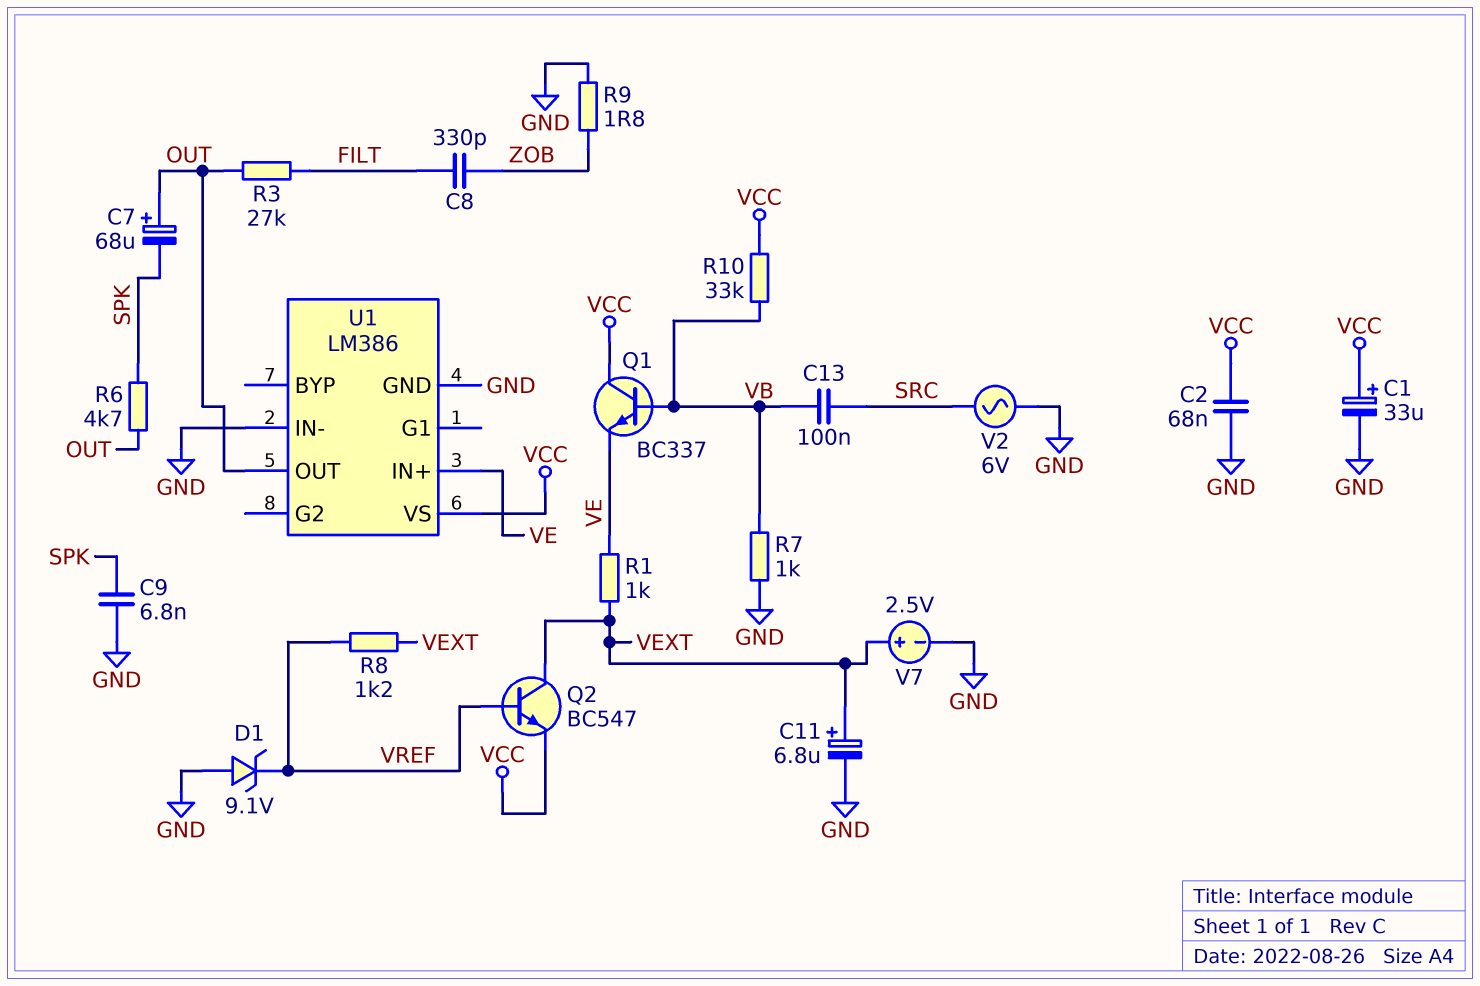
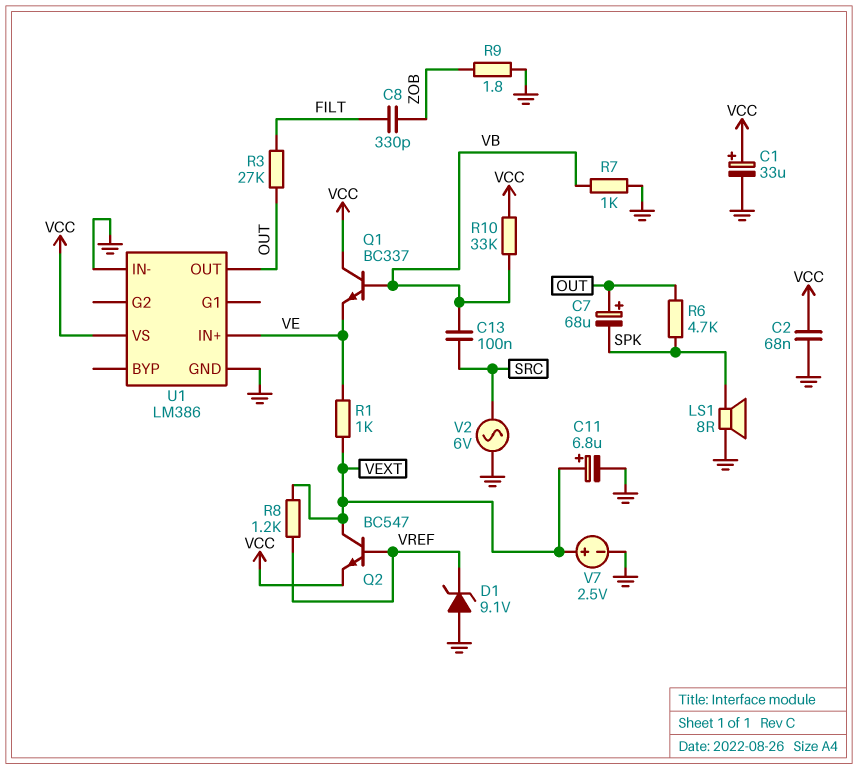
C9: 6.8nF (GND, SPK) -> none
LS1: none -> speaker 8R (GND, SPK)

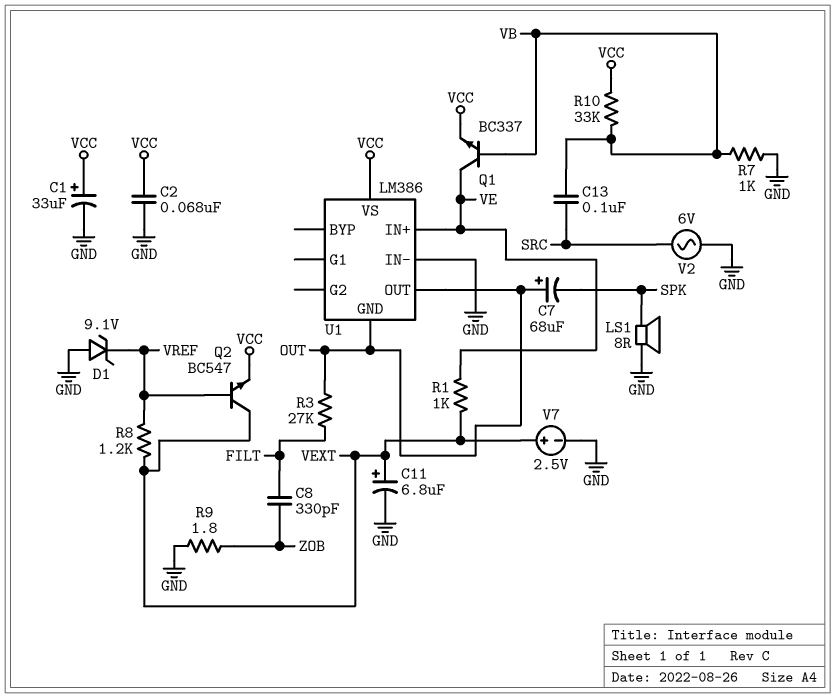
Q1: NPN BC337 (B VB, C VCC, E VE) -> NPN BC337 (B VB, C VE, E VCC)
R6: 4.7k (OUT, SPK) -> none
U1 pin GND: GND -> OUT

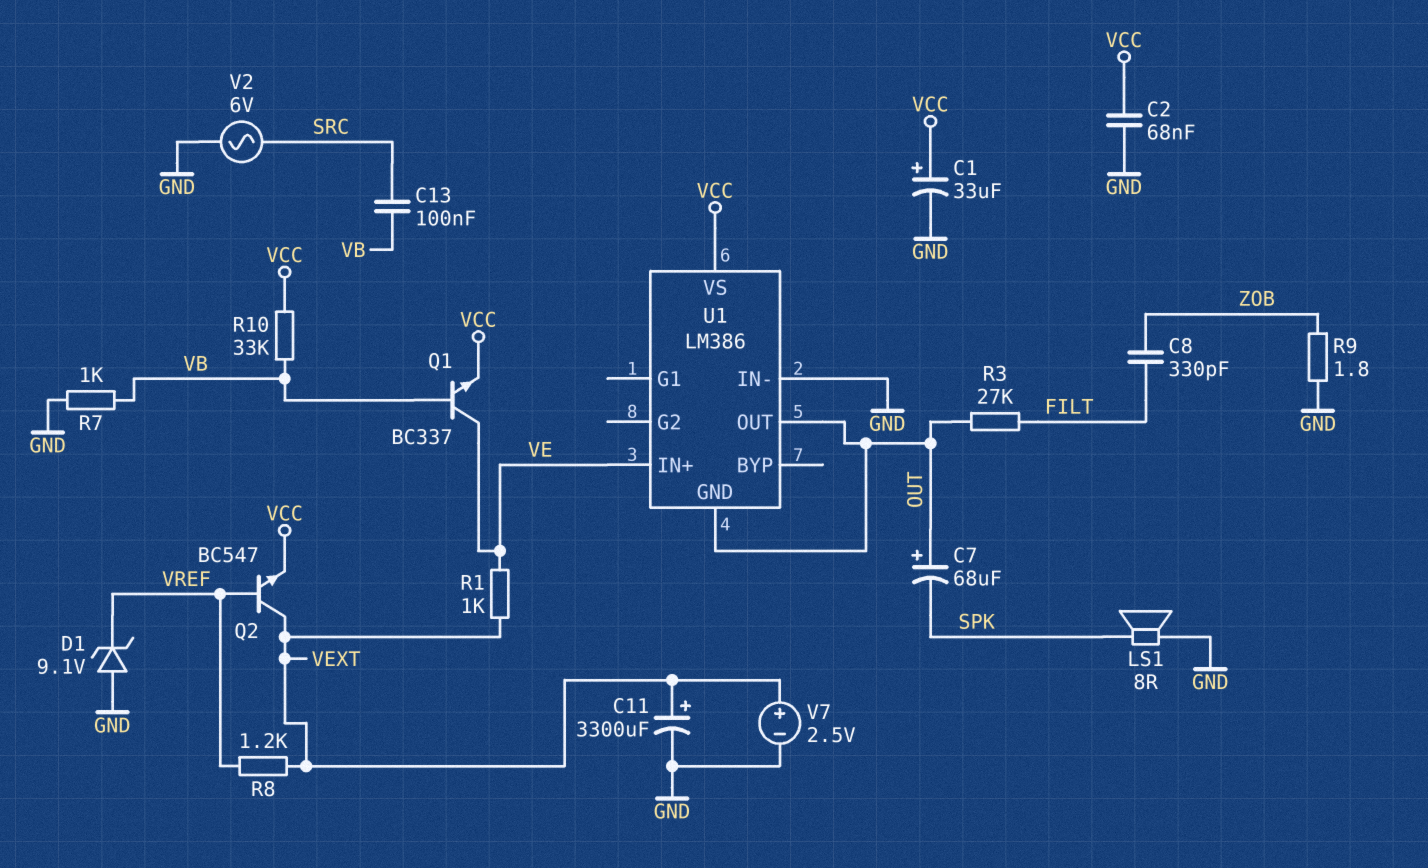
C11: 6.8uF (plus VEXT, minus GND) -> 3300uF (plus VEXT, minus GND)

